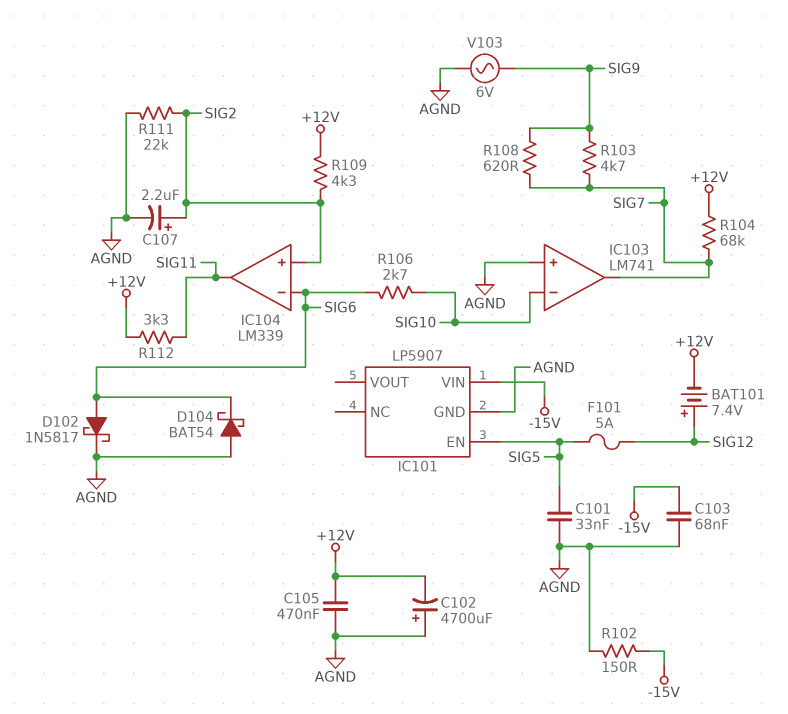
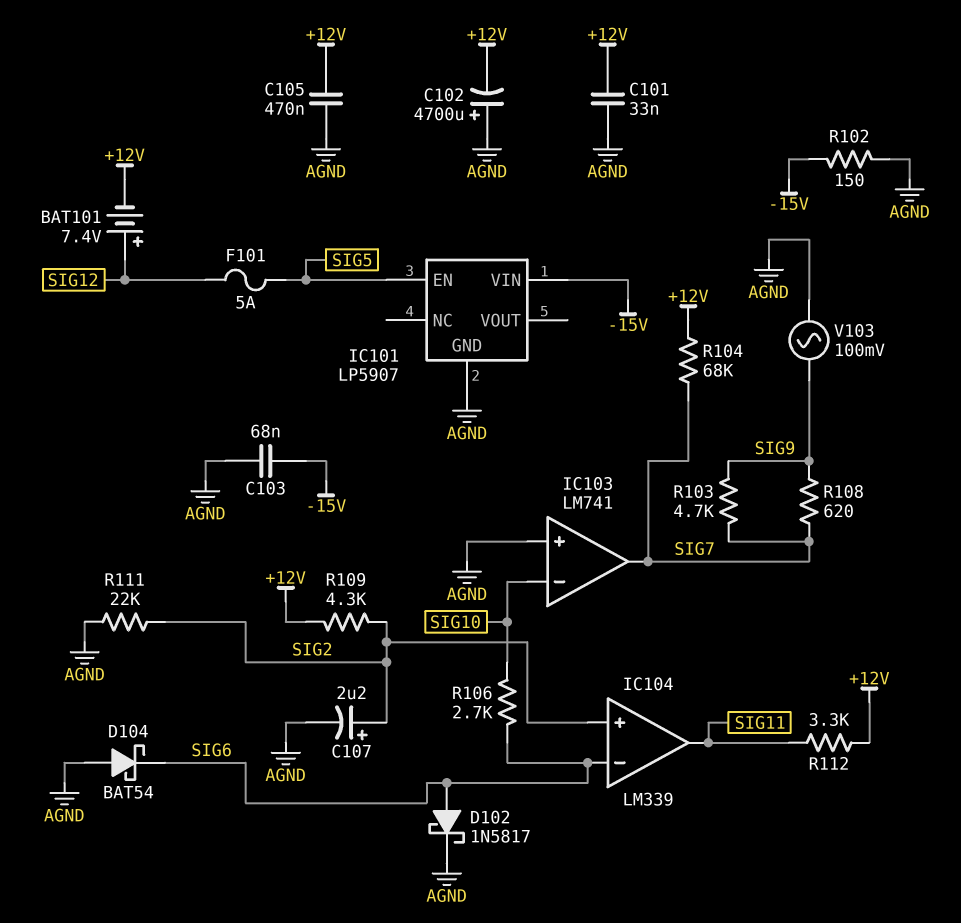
C101: 33nF (AGND, SIG5) -> 33nF (+12V, AGND)
V103: AC 6V (AGND, SIG9) -> AC 100mV (AGND, SIG9)

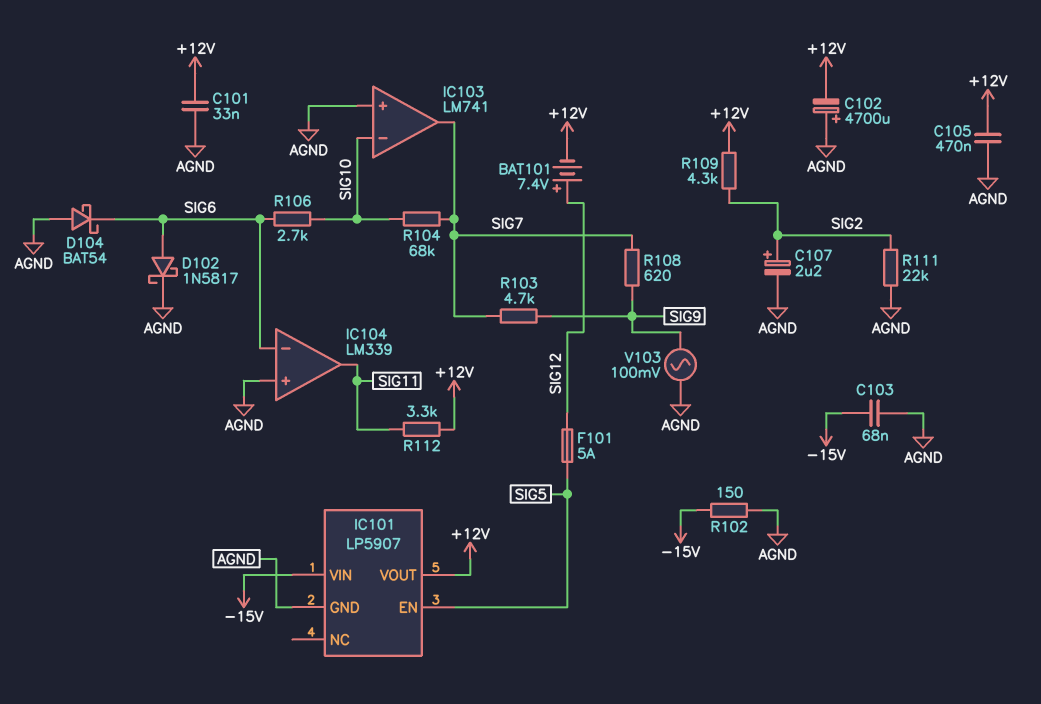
IC101 pin VOUT: none -> +12V
IC104 pin in+: SIG2 -> AGND
R104: 68k (+12V, SIG7) -> 68k (SIG7, SIG10)

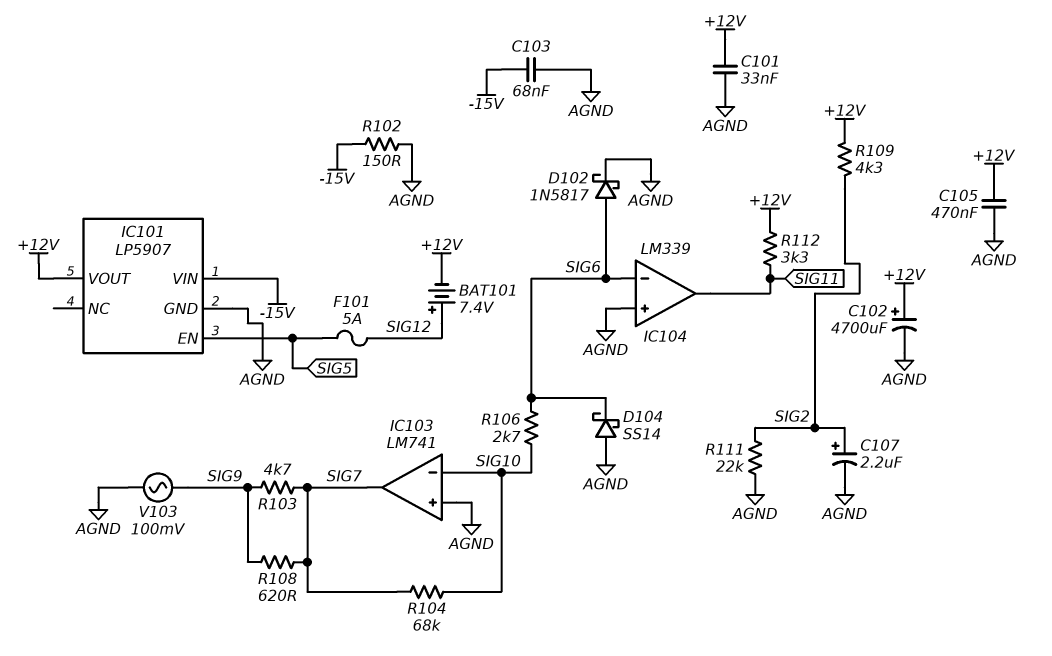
C102: 4700uF (plus AGND, minus +12V) -> 4700uF (plus +12V, minus AGND)
D104: schottky BAT54 (A AGND, K SIG6) -> schottky SS14 (A AGND, K SIG6)

